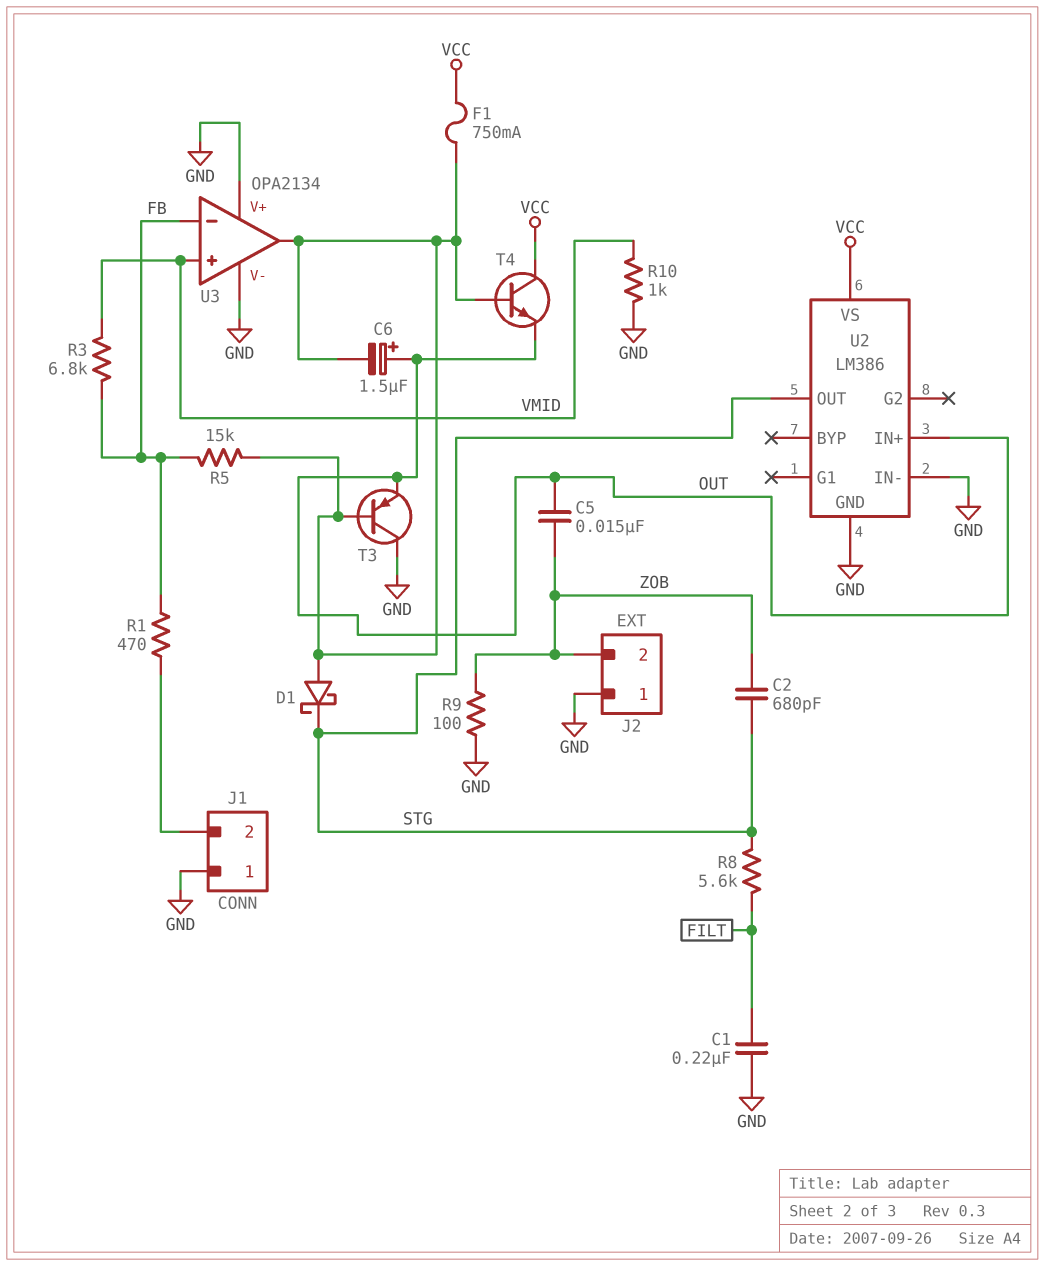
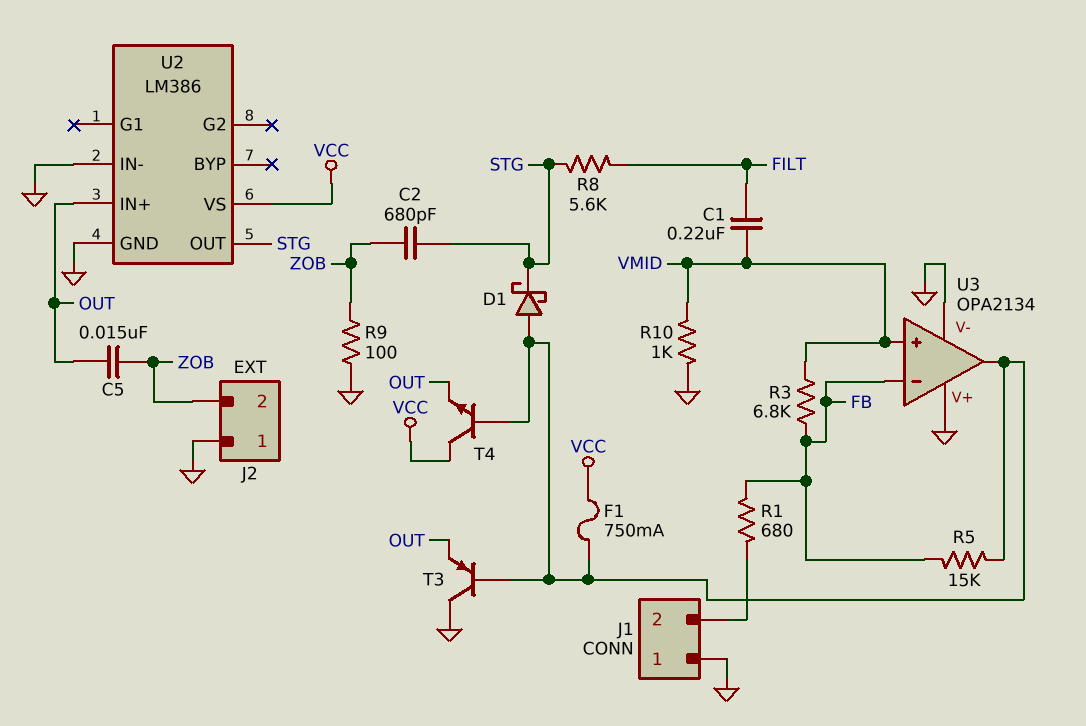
C1: 220nF (FILT, GND) -> 220nF (FILT, VMID)
C6: 1.5uF (plus OUT, minus U3/out) -> none
R1: 470 (FB, J1/2) -> 680 (FB, J1/2)

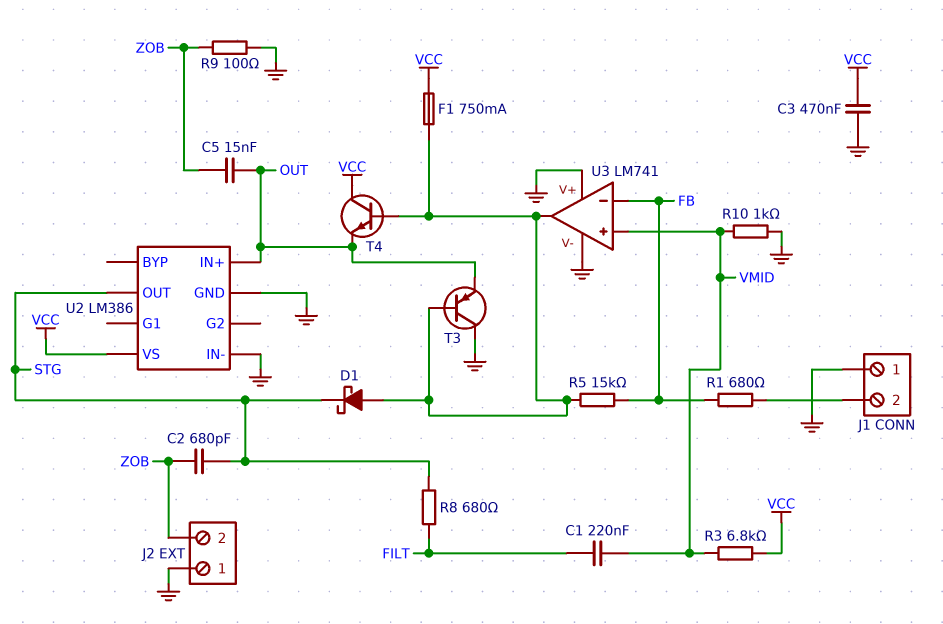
C3: none -> 470nF (GND, VCC)
R3: 6.8k (FB, VMID) -> 6.8k (VCC, VMID)
R8: 5.6k (FILT, STG) -> 680 (FILT, STG)
U3: OPA2134 -> LM741

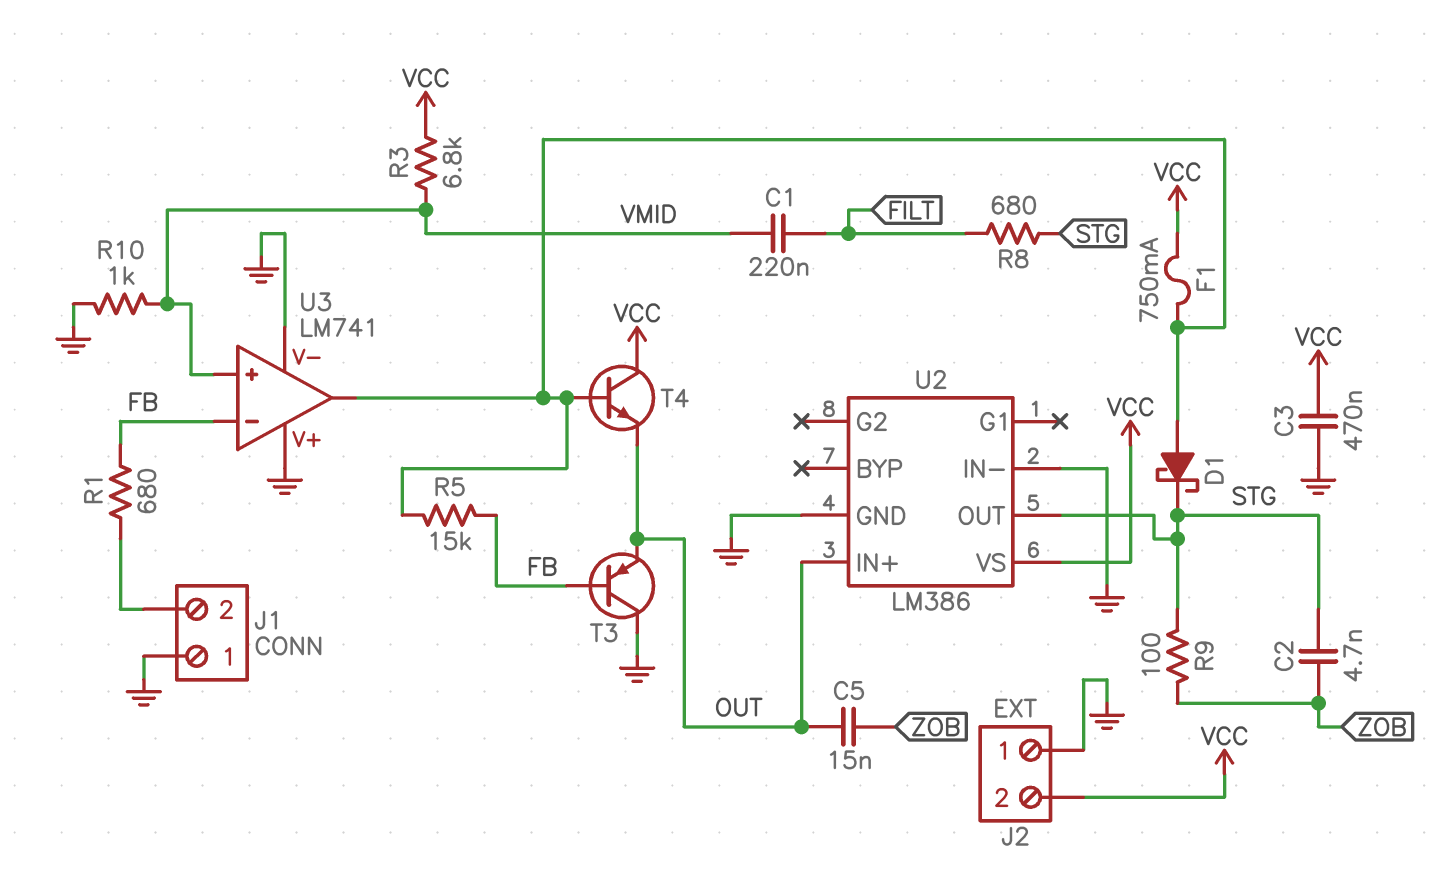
C2: 680pF (STG, ZOB) -> 4.7nF (STG, ZOB)
J2 pin 2: ZOB -> VCC
R9: 100 (GND, ZOB) -> 100 (STG, ZOB)
T3: PNP (B U3/out, C GND, E OUT) -> PNP (B FB, C GND, E OUT)

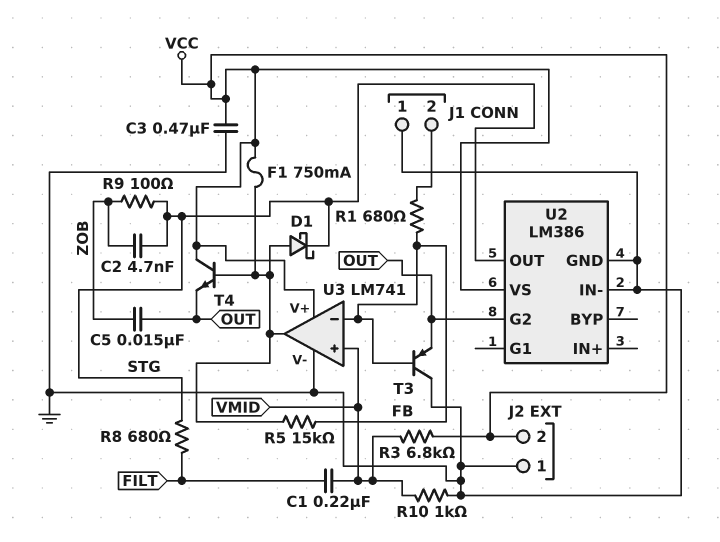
U2 pin G2: none -> OUT
U2 pin IN+: OUT -> none
U3 pin V+: GND -> VCC

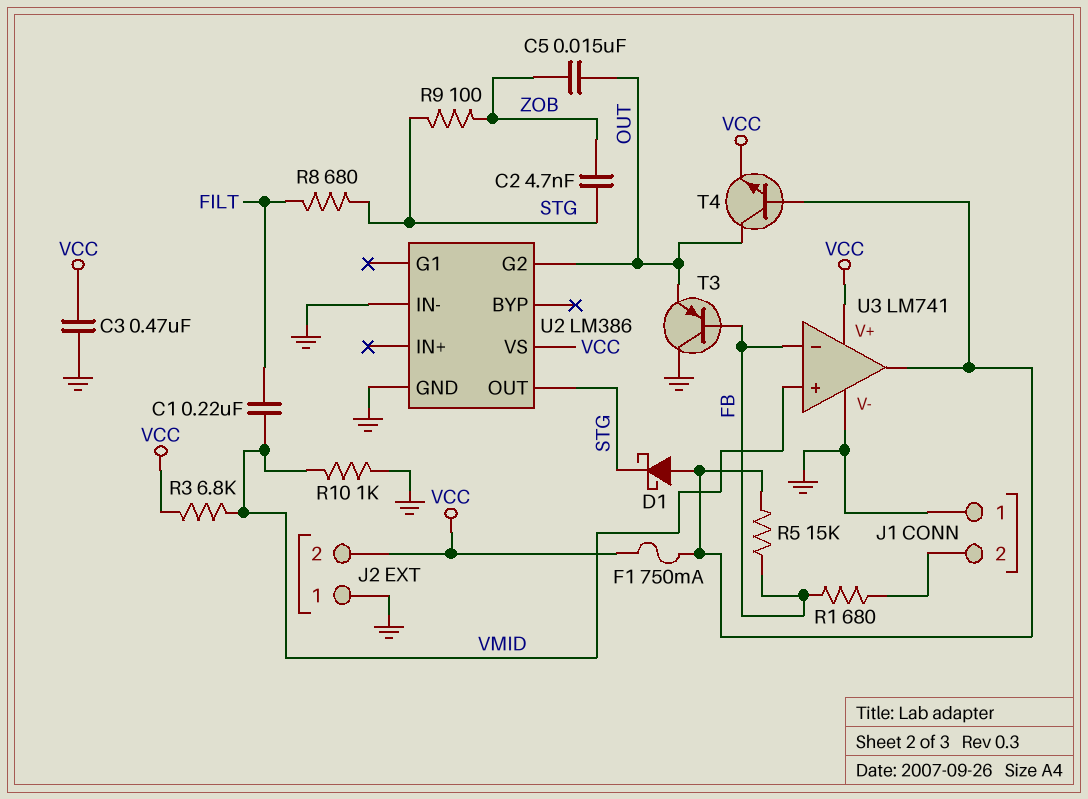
T4: NPN (B U3/out, C VCC, E OUT) -> NPN (B U3/out, C OUT, E VCC)

